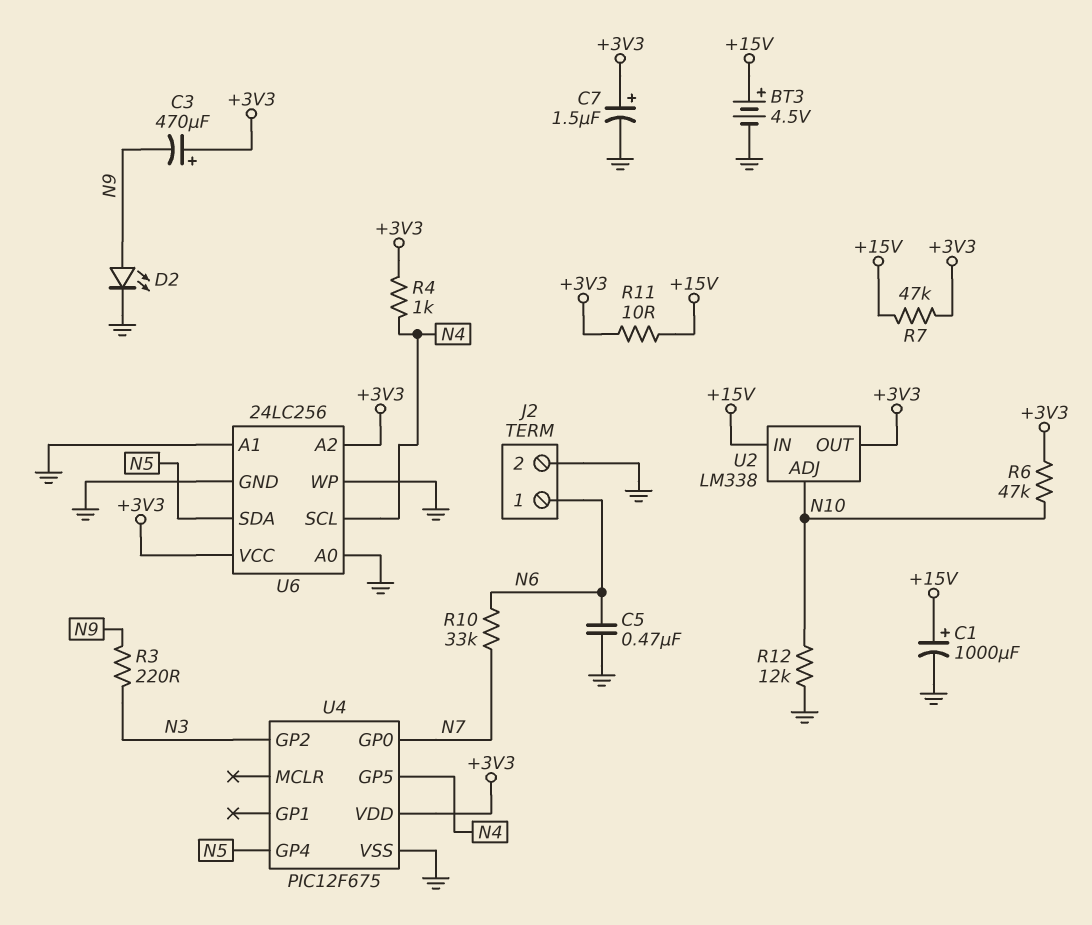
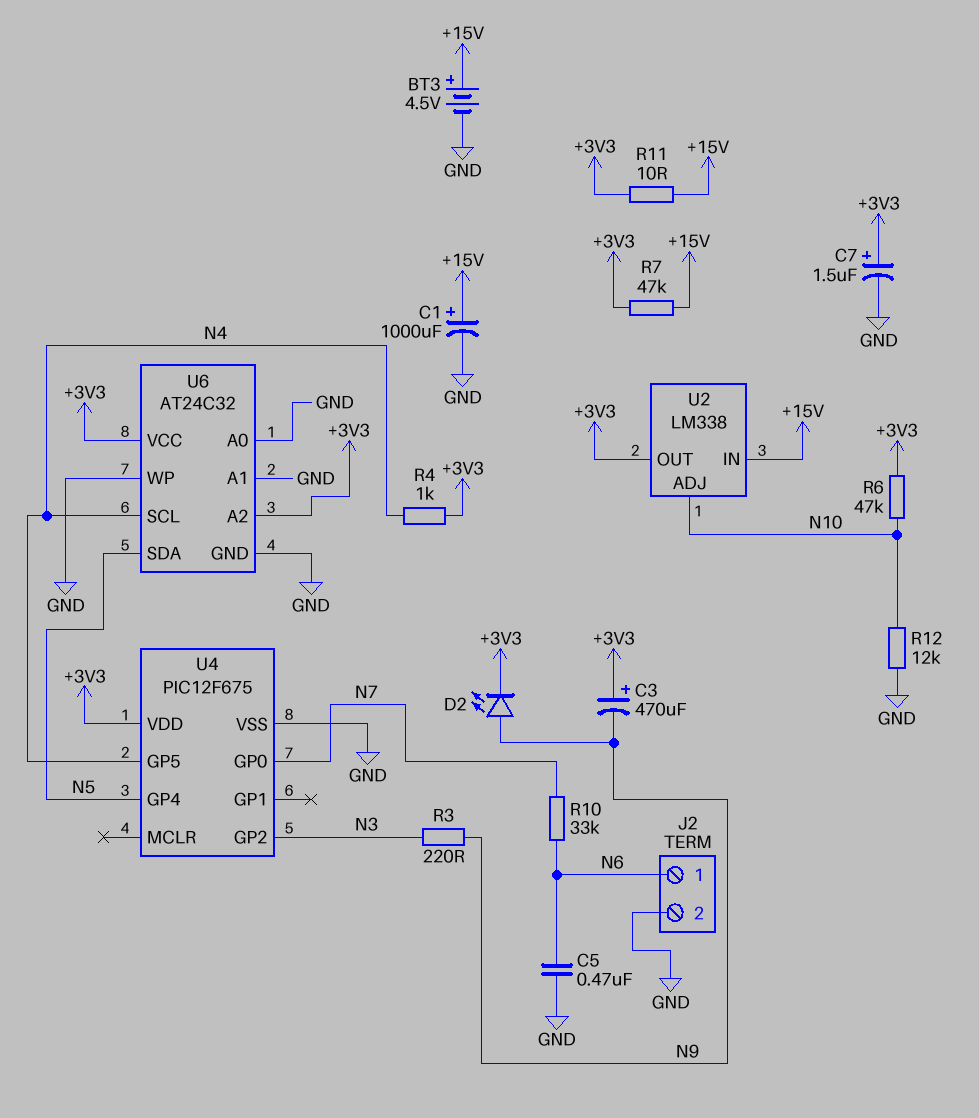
D2: LED (A N9, K GND) -> LED (A N9, K +3V3)
U6: 24LC256 -> AT24C32

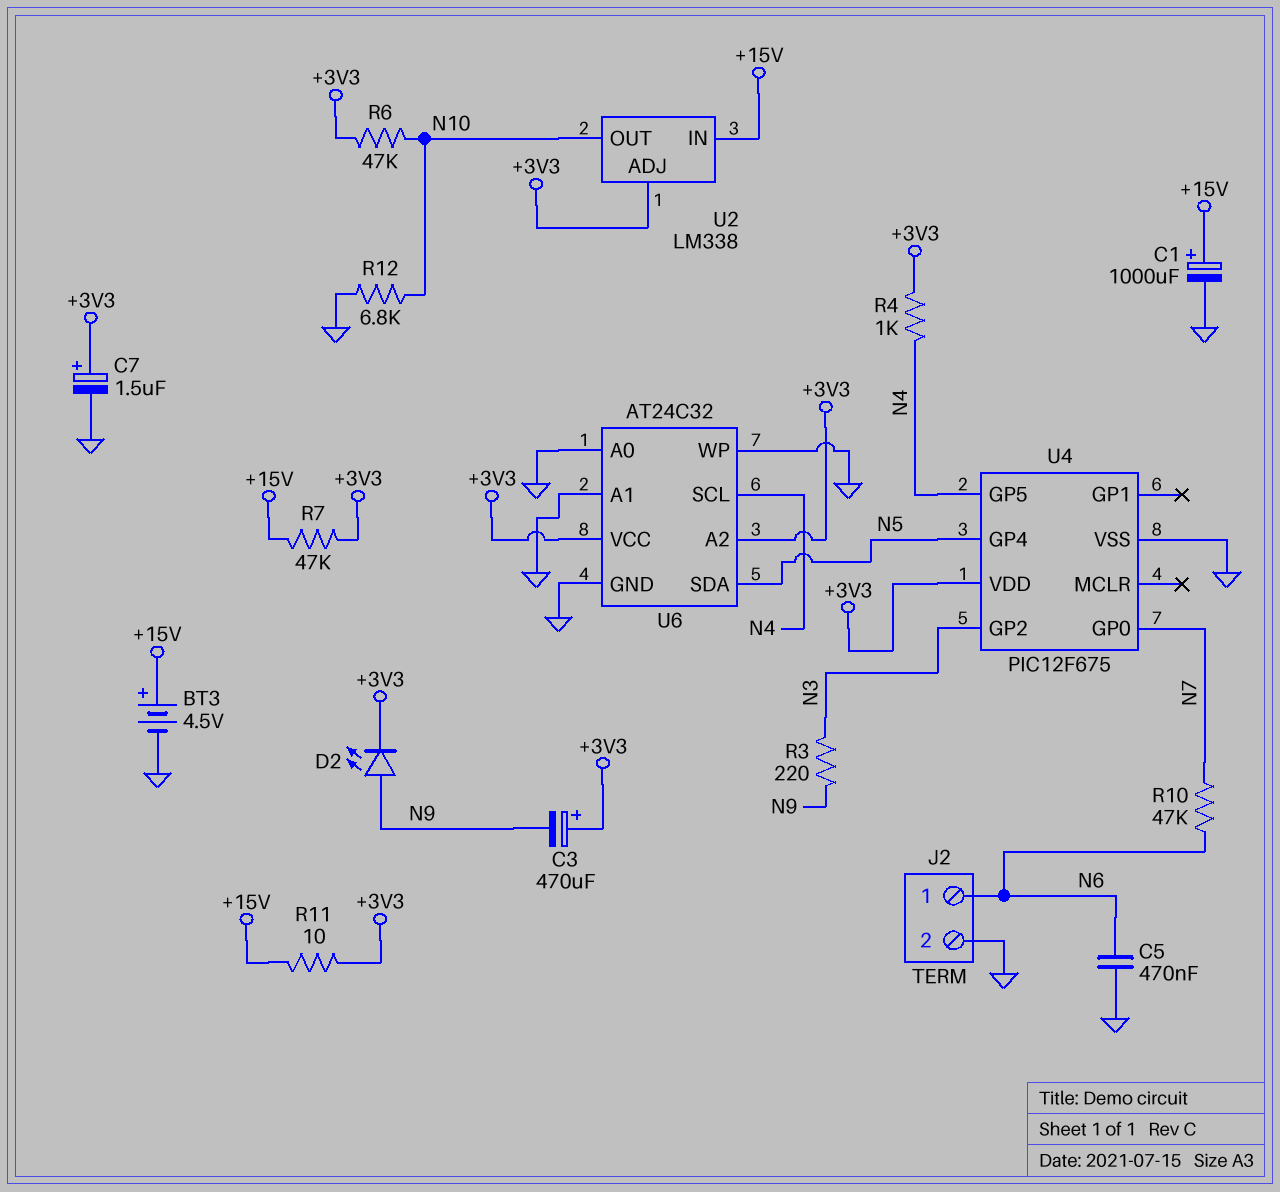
R10: 33k (N6, N7) -> 47k (N6, N7)
R12: 12k (GND, N10) -> 6.8k (GND, N10)
U2 pin ADJ: N10 -> +3V3
U2 pin OUT: +3V3 -> N10

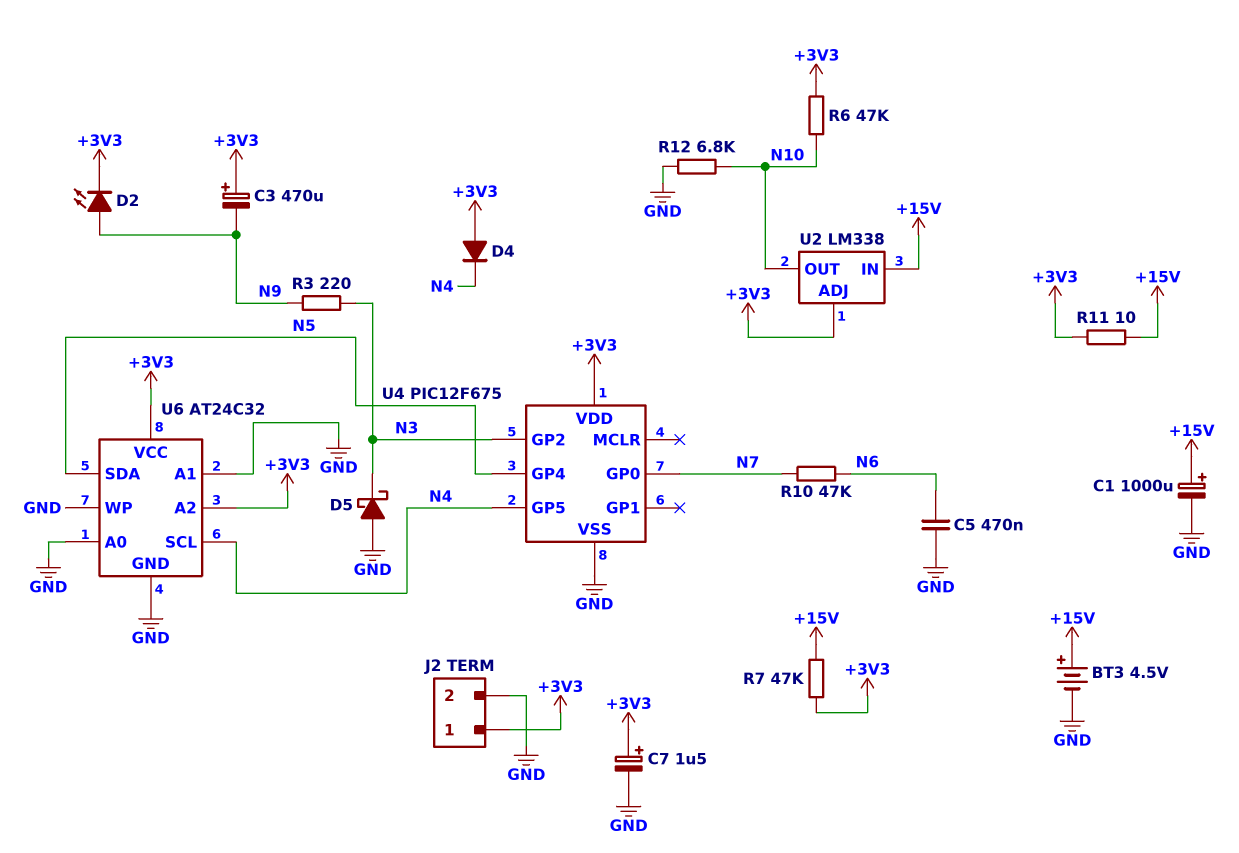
D4: none -> diode (A +3V3, K N4)
D5: none -> schottky (A GND, K N3)
J2 pin 1: N6 -> +3V3
R4: 1k (+3V3, N4) -> none

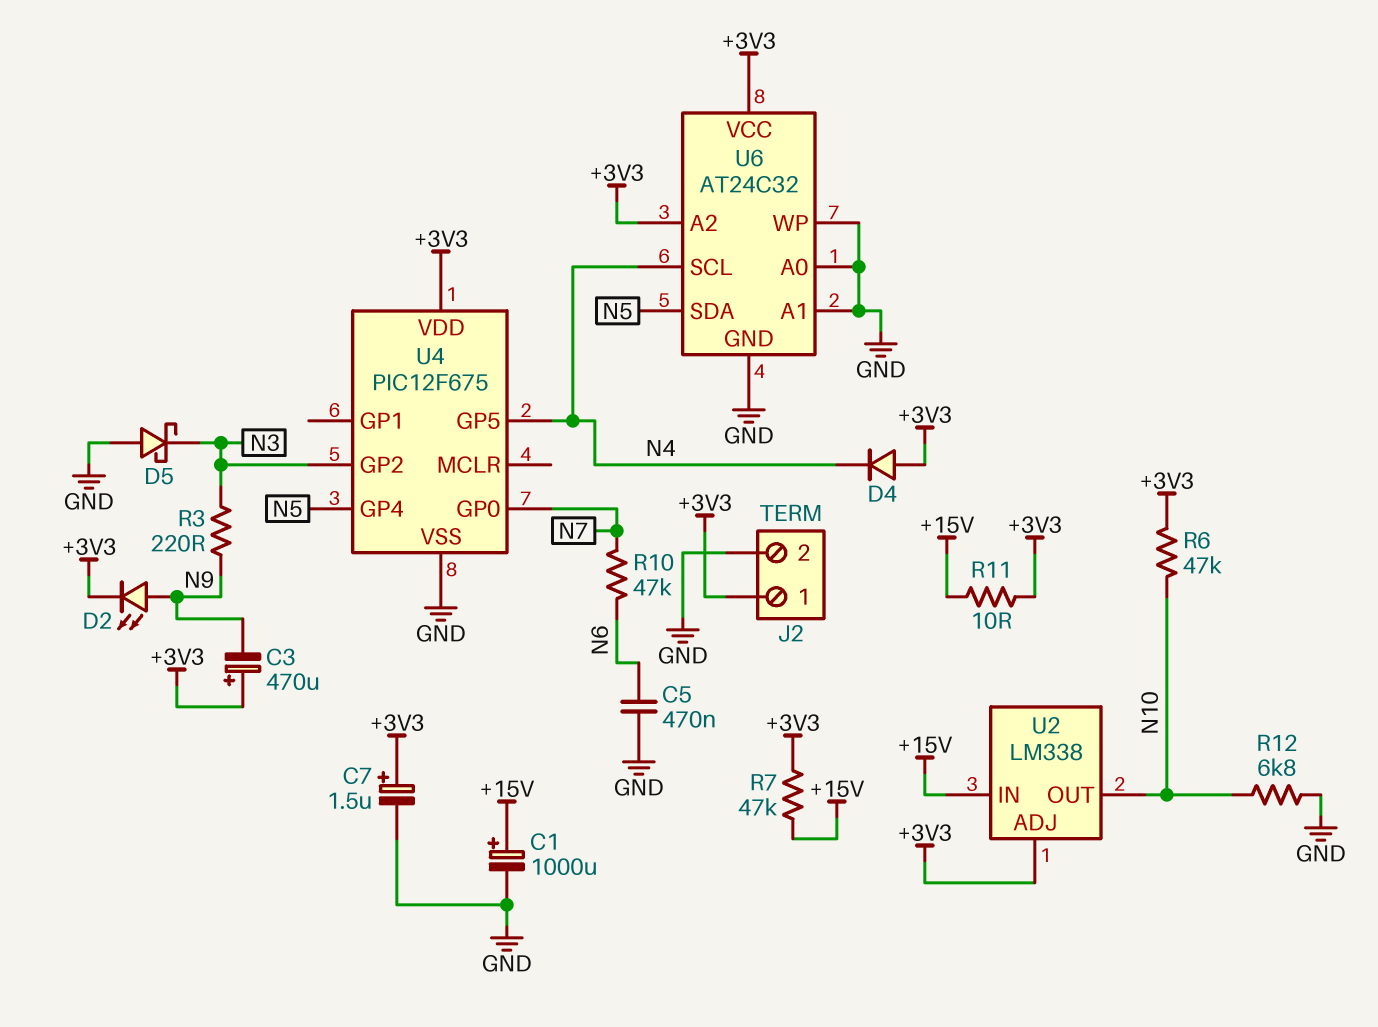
BT3: 4.5V (plus +15V, minus GND) -> none

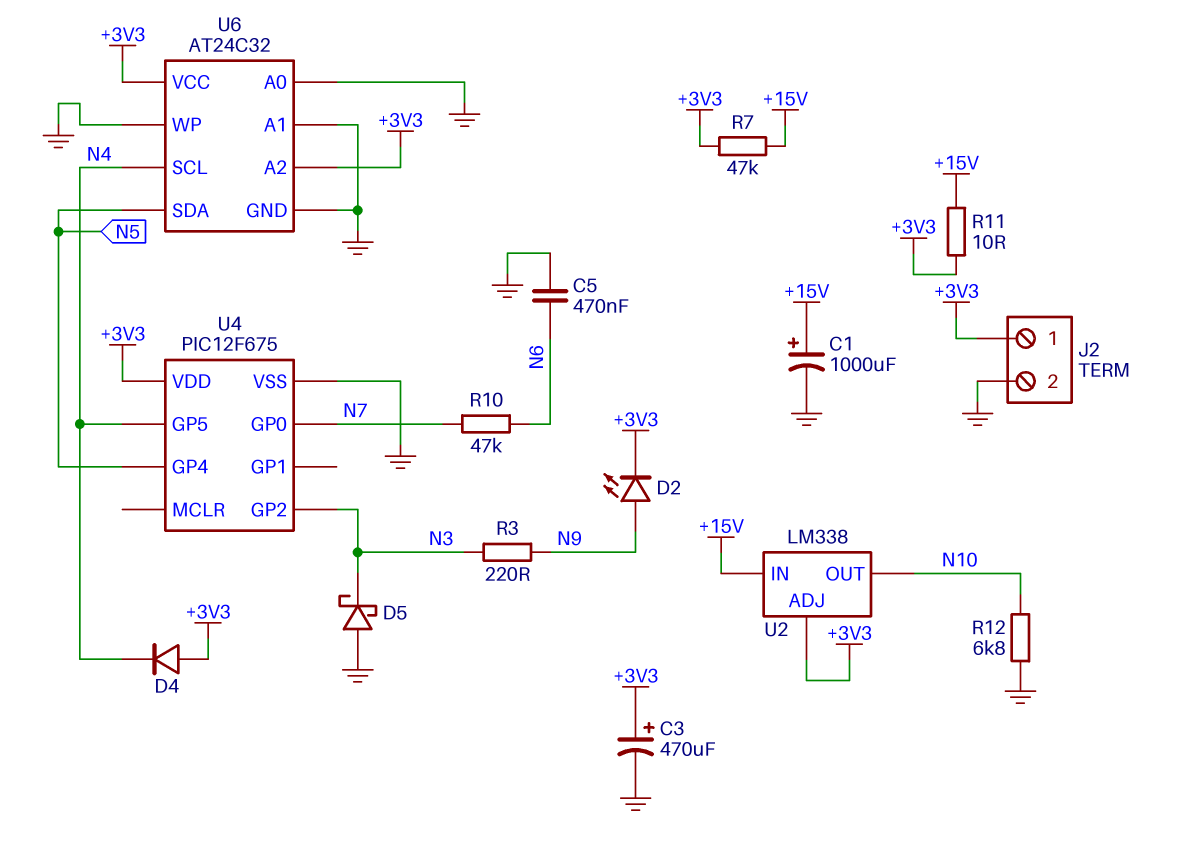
C3: 470uF (plus +3V3, minus N9) -> 470uF (plus +3V3, minus GND)
C7: 1.5uF (plus +3V3, minus GND) -> none
R6: 47k (+3V3, N10) -> none

